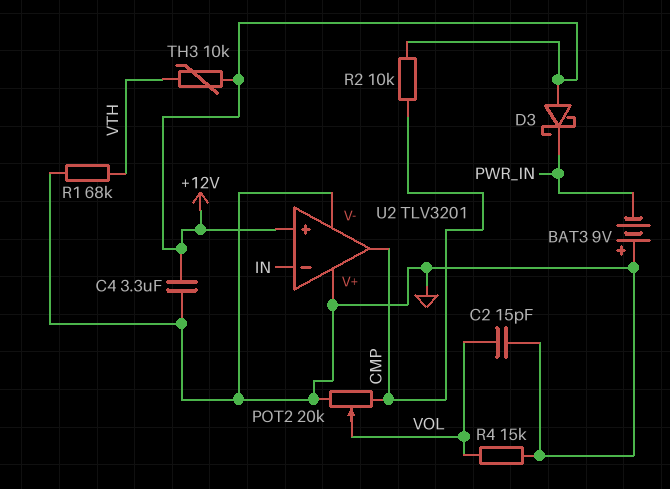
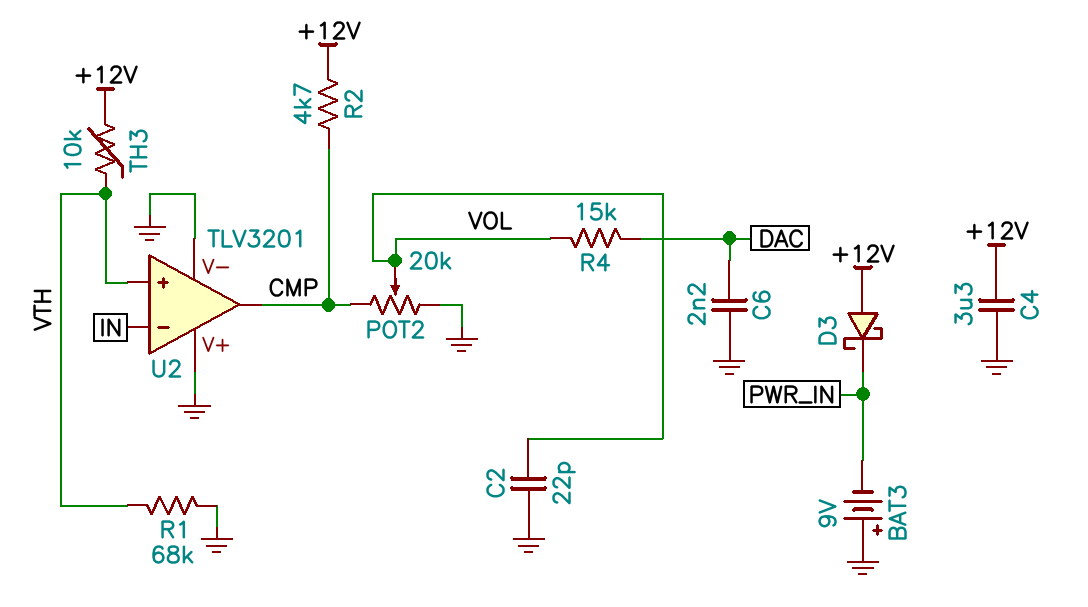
C2: 15pF (GND, VOL) -> 22pF (GND, VOL)
C6: none -> 2.2nF (DAC, GND)
R2: 10k (+12V, CMP) -> 4.7k (+12V, CMP)
R4: 15k (GND, VOL) -> 15k (DAC, VOL)
U2 pin in+: +12V -> VTH

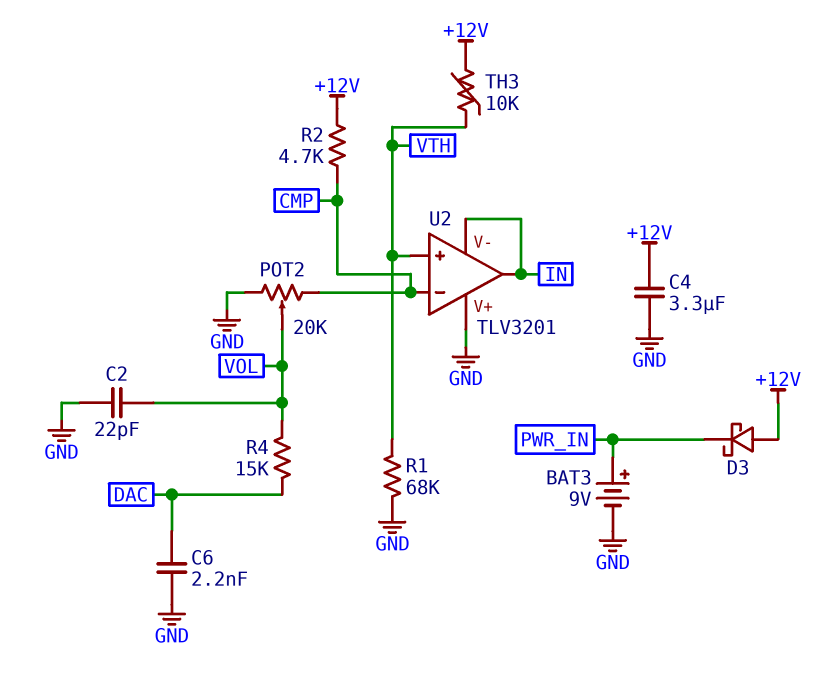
BAT3: 9V (plus GND, minus PWR_IN) -> 9V (plus PWR_IN, minus GND)
U2 pin V-: GND -> IN
U2 pin in-: IN -> CMP
U2 pin out: CMP -> IN

